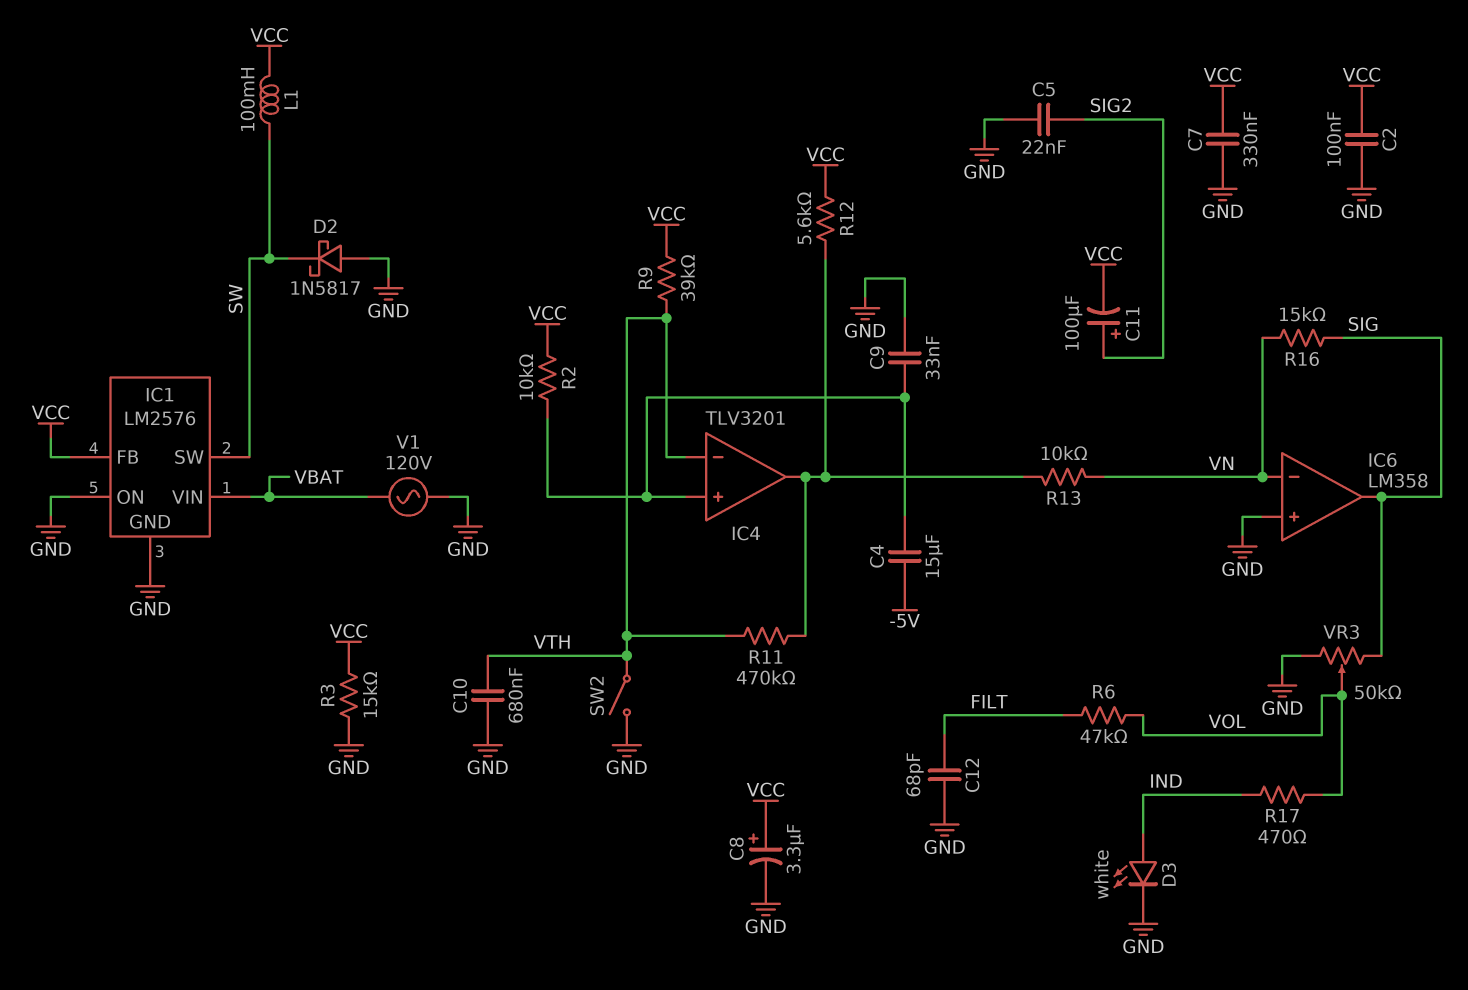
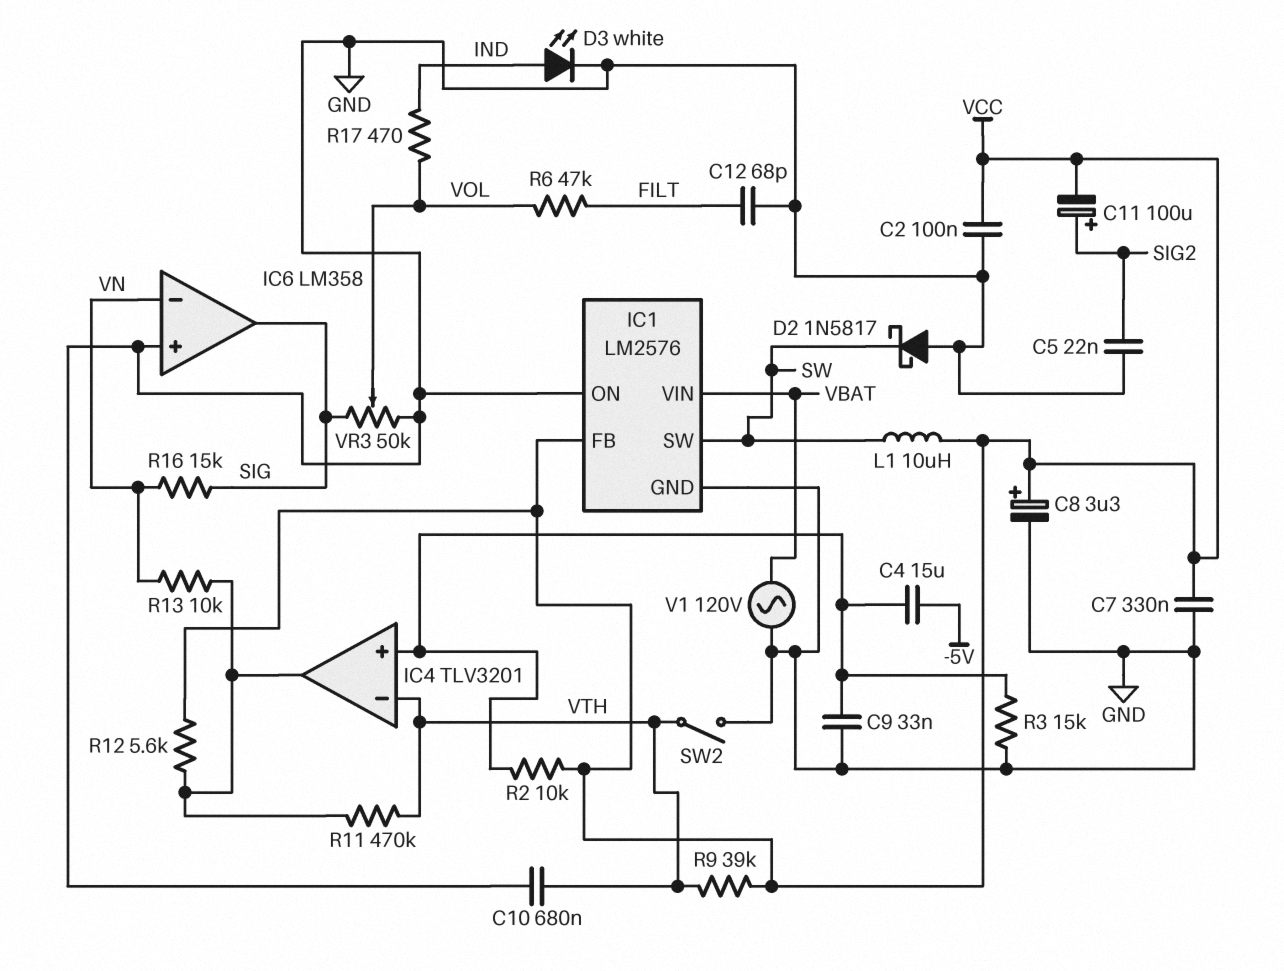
L1: 100mH (SW, VCC) -> 10uH (SW, VCC)
R3: 15k (GND, VCC) -> 15k (GND, IC4/in+)

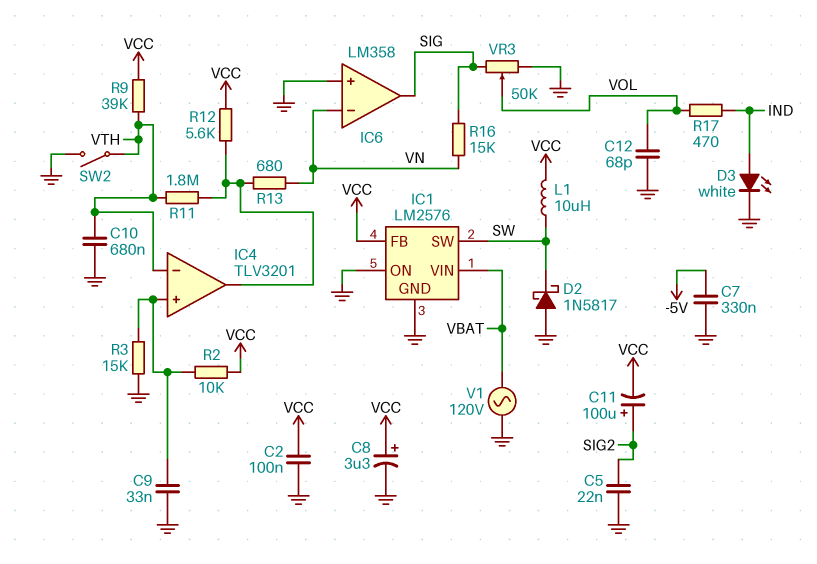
C4: 15uF (-5V, IC4/in+) -> none
C7: 330nF (GND, VCC) -> 330nF (-5V, GND)
C12: 68pF (FILT, GND) -> 68pF (GND, VOL)
R6: 47k (FILT, VOL) -> none
R11: 470k (IC4/out, VTH) -> 1.8M (IC4/out, VTH)
R13: 10k (IC4/out, VN) -> 680 (IC4/out, VN)

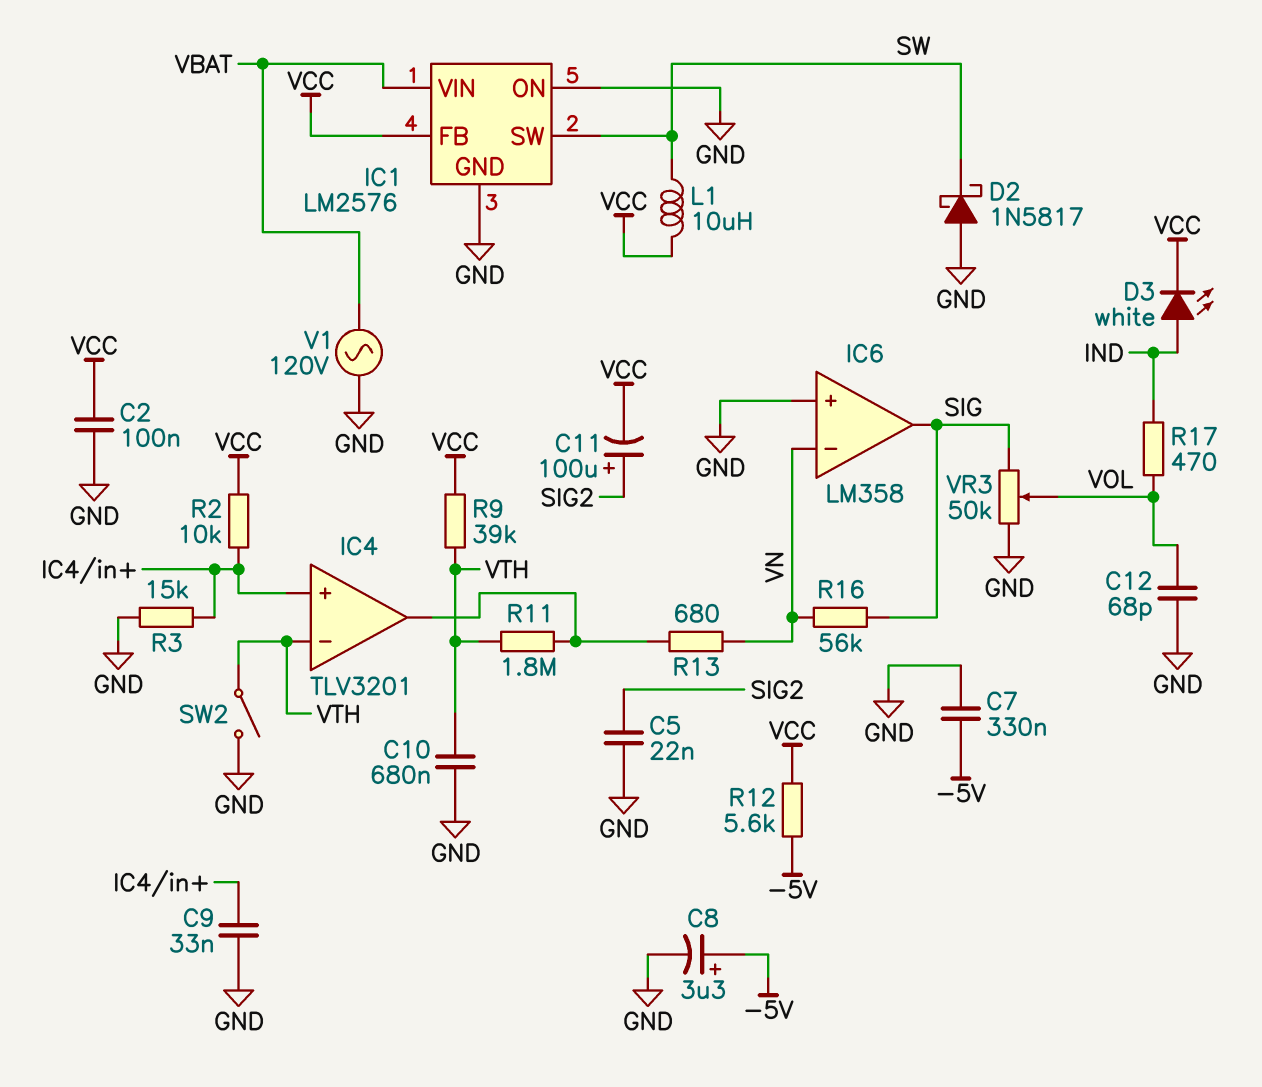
C8: 3.3uF (plus VCC, minus GND) -> 3.3uF (plus -5V, minus GND)
D3: LED white (A IND, K GND) -> LED white (A IND, K VCC)
R12: 5.6k (IC4/out, VCC) -> 5.6k (-5V, VCC)
R16: 15k (SIG, VN) -> 56k (SIG, VN)

